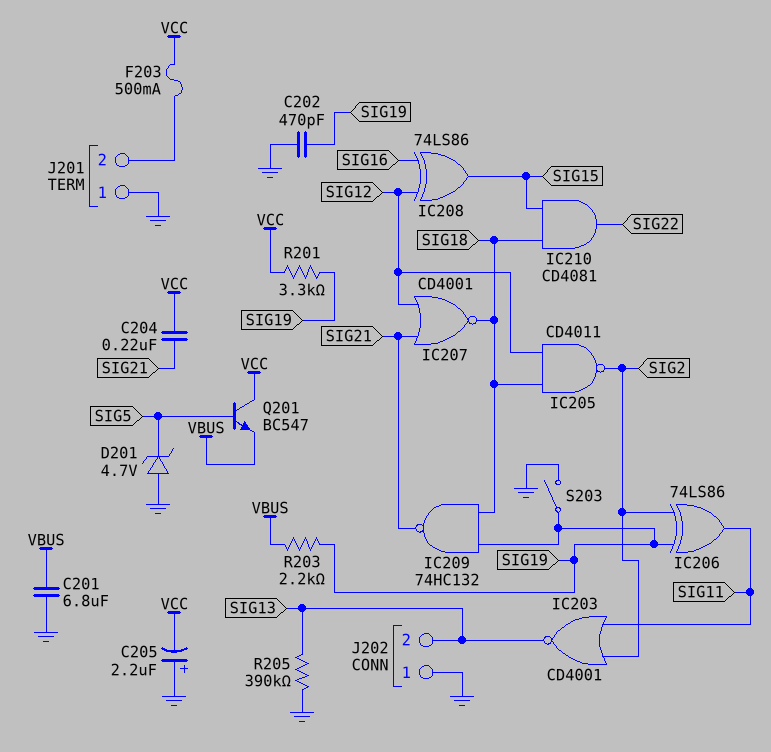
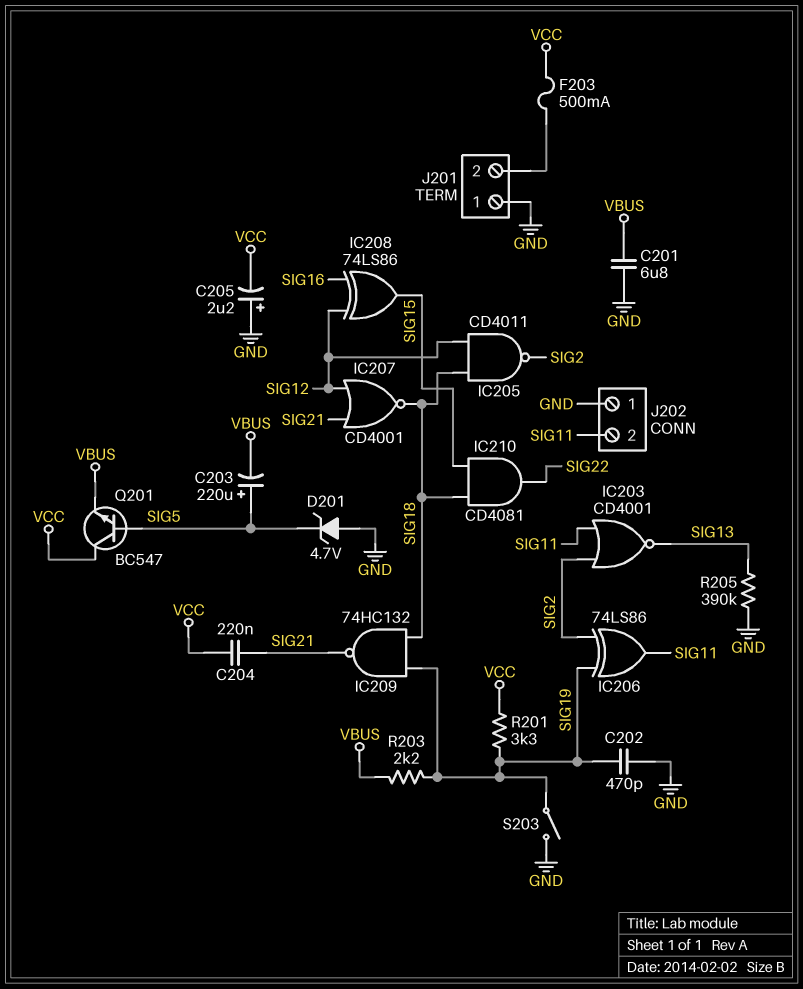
C203: none -> 220uF (plus SIG5, minus VBUS)
J202 pin 2: SIG13 -> SIG11

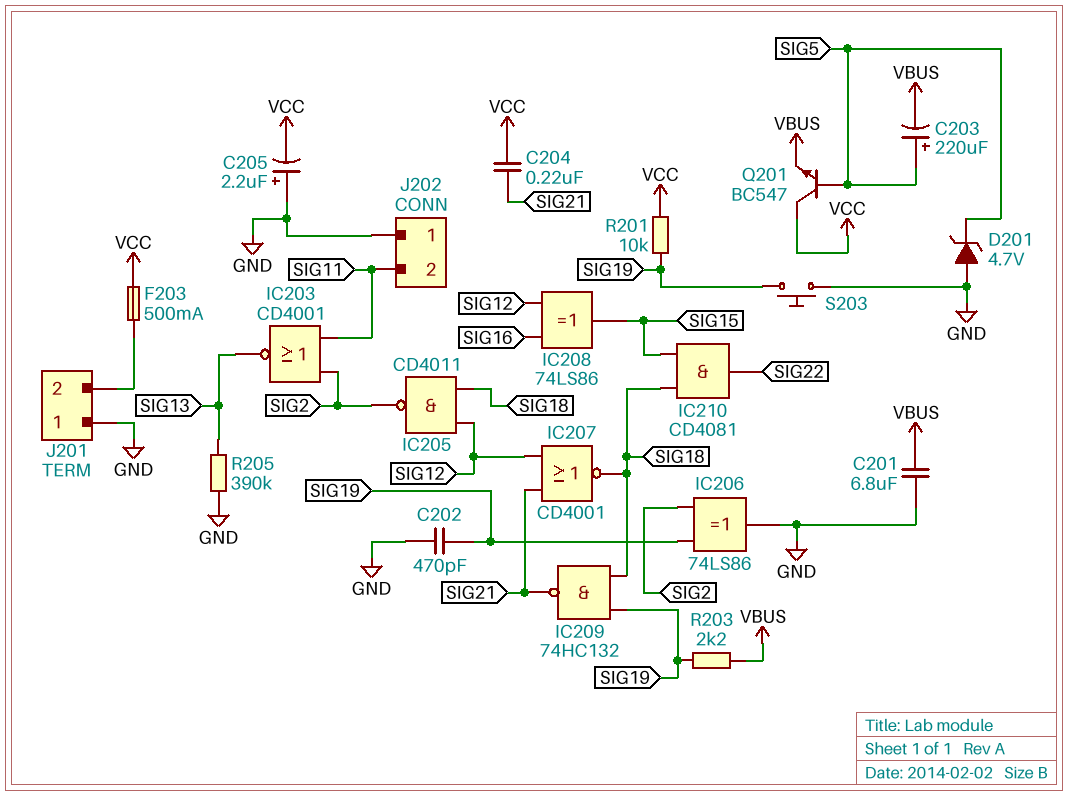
IC206: XOR 74LS86 (in SIG2, in SIG19, out SIG11) -> XOR 74LS86 (in SIG2, in SIG19, out GND)
R201: 3.3k (SIG19, VCC) -> 10k (SIG19, VCC)
S203: switch (GND, SIG19) -> button (GND, SIG19)

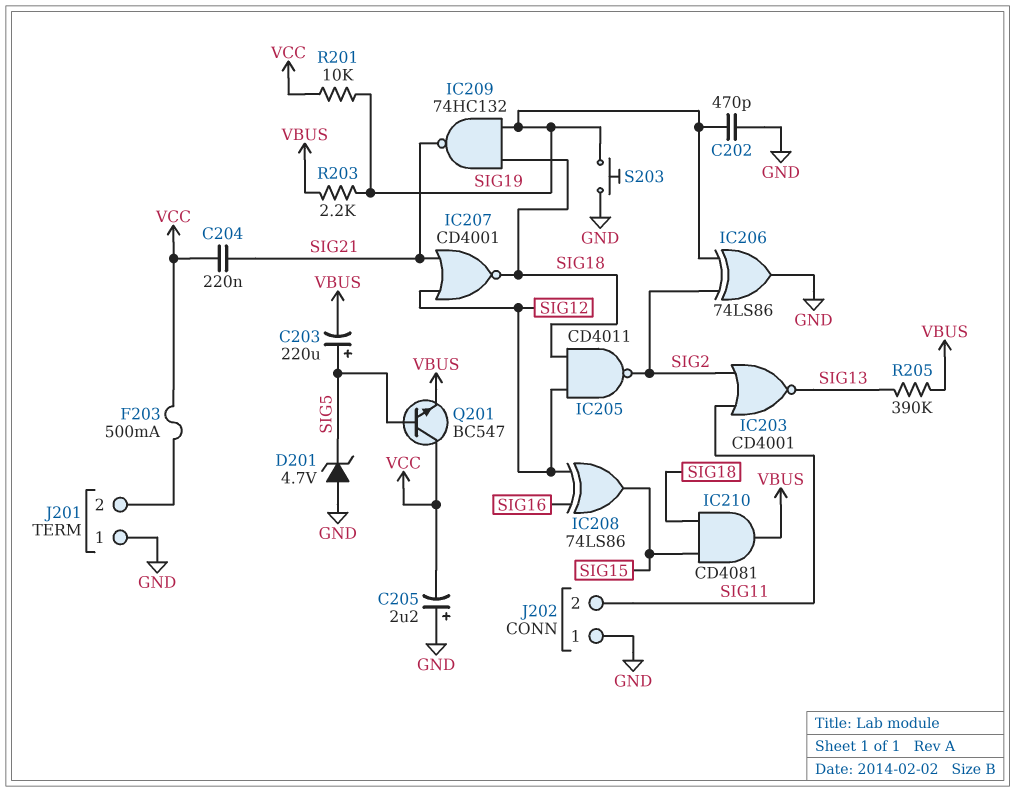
C201: 6.8uF (GND, VBUS) -> none
IC210: AND CD4081 (in SIG15, in SIG18, out SIG22) -> AND CD4081 (in SIG15, in SIG18, out VBUS)
R205: 390k (GND, SIG13) -> 390k (SIG13, VBUS)

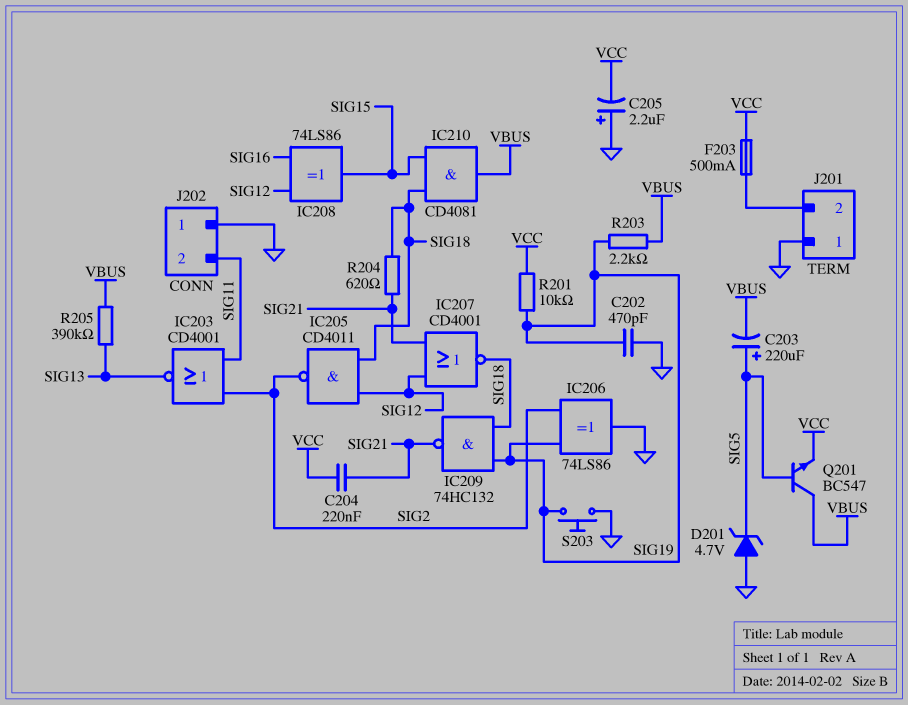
Q201: NPN BC547 (B SIG5, C VCC, E VBUS) -> NPN BC547 (B SIG5, C VBUS, E VCC)
R204: none -> 620 (SIG18, SIG21)

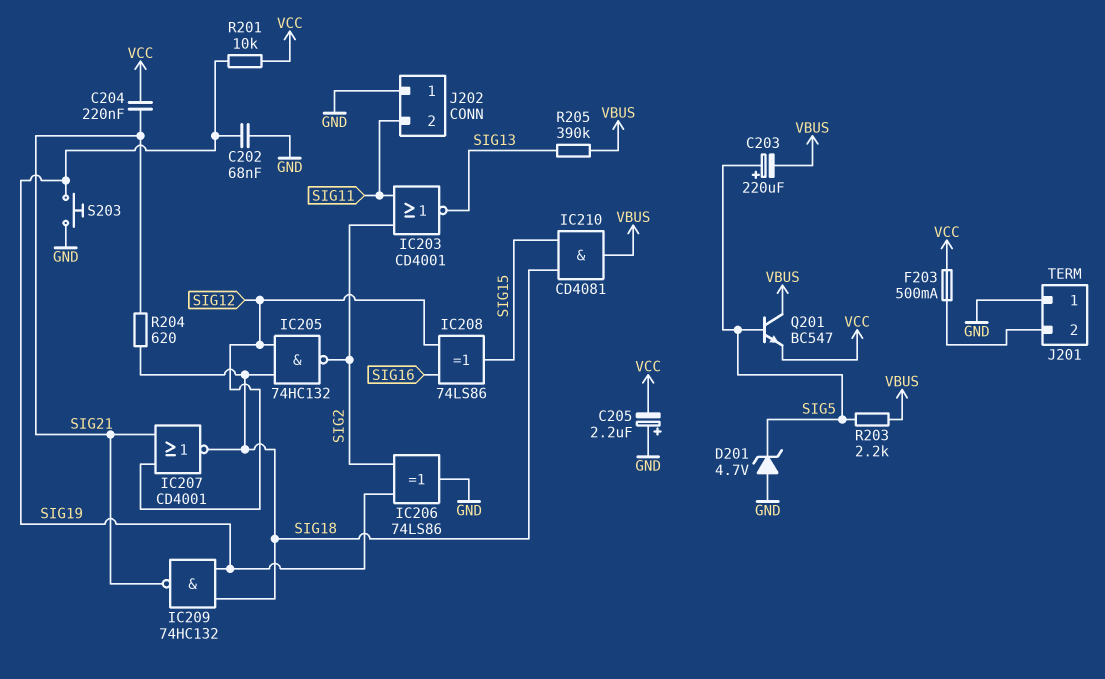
C202: 470pF (GND, SIG19) -> 68nF (GND, SIG19)
IC205: NAND CD4011 (in SIG12, in SIG18, out SIG2) -> NAND 74HC132 (in SIG12, in SIG18, out SIG2)
R203: 2.2k (SIG19, VBUS) -> 2.2k (SIG5, VBUS)

